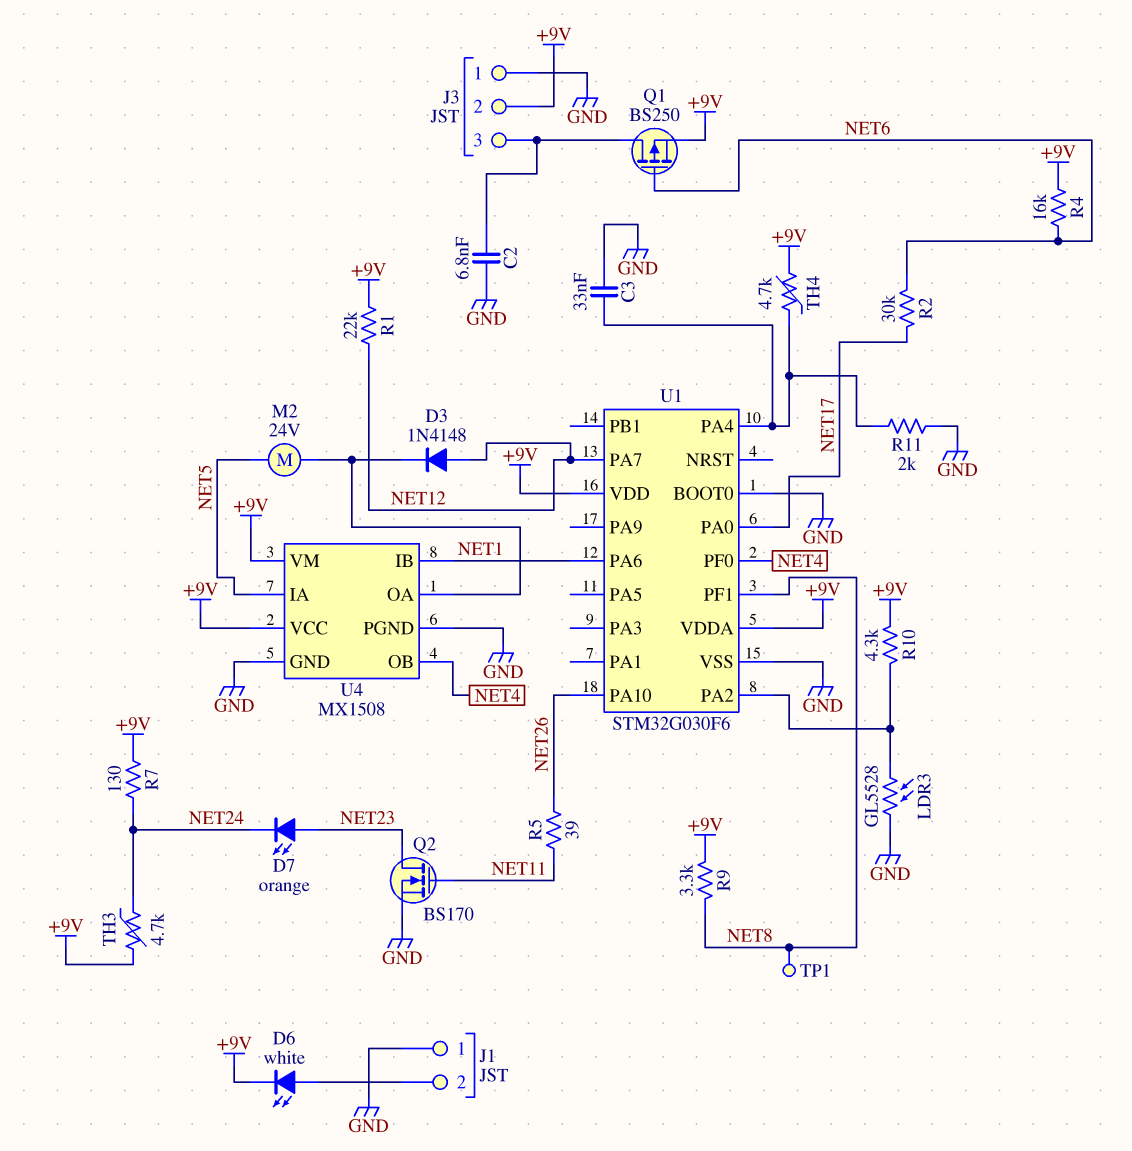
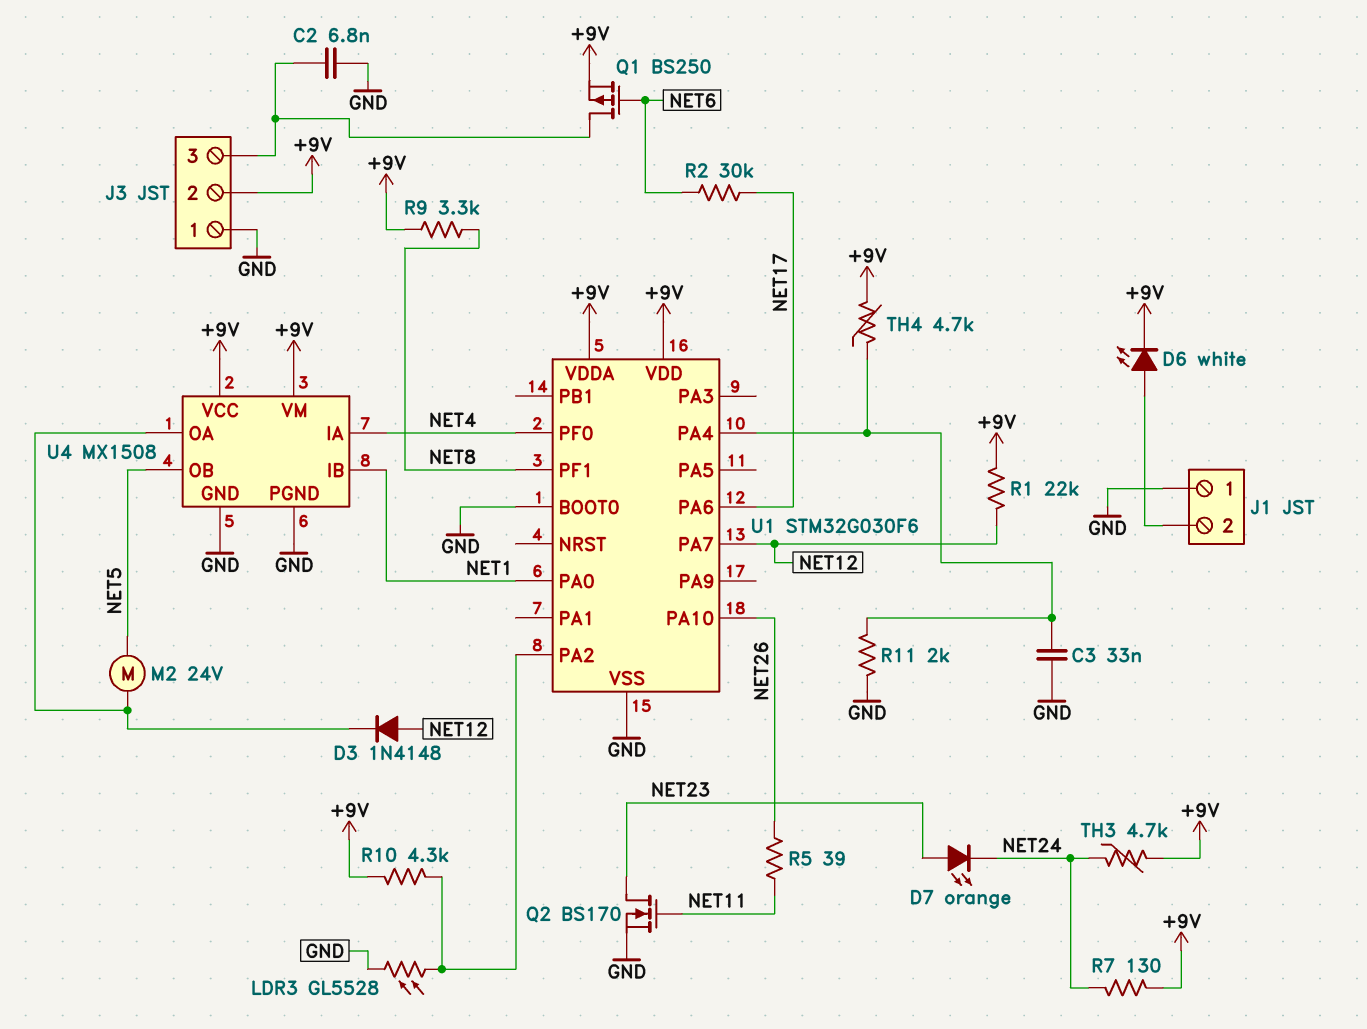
R4: 16k (+9V, NET6) -> none
TP1: test point (NET8) -> none
U1 pin PA0: NET17 -> NET1
U1 pin PA6: NET1 -> NET17
U4 pin IA: NET5 -> NET4
U4 pin OB: NET4 -> NET5

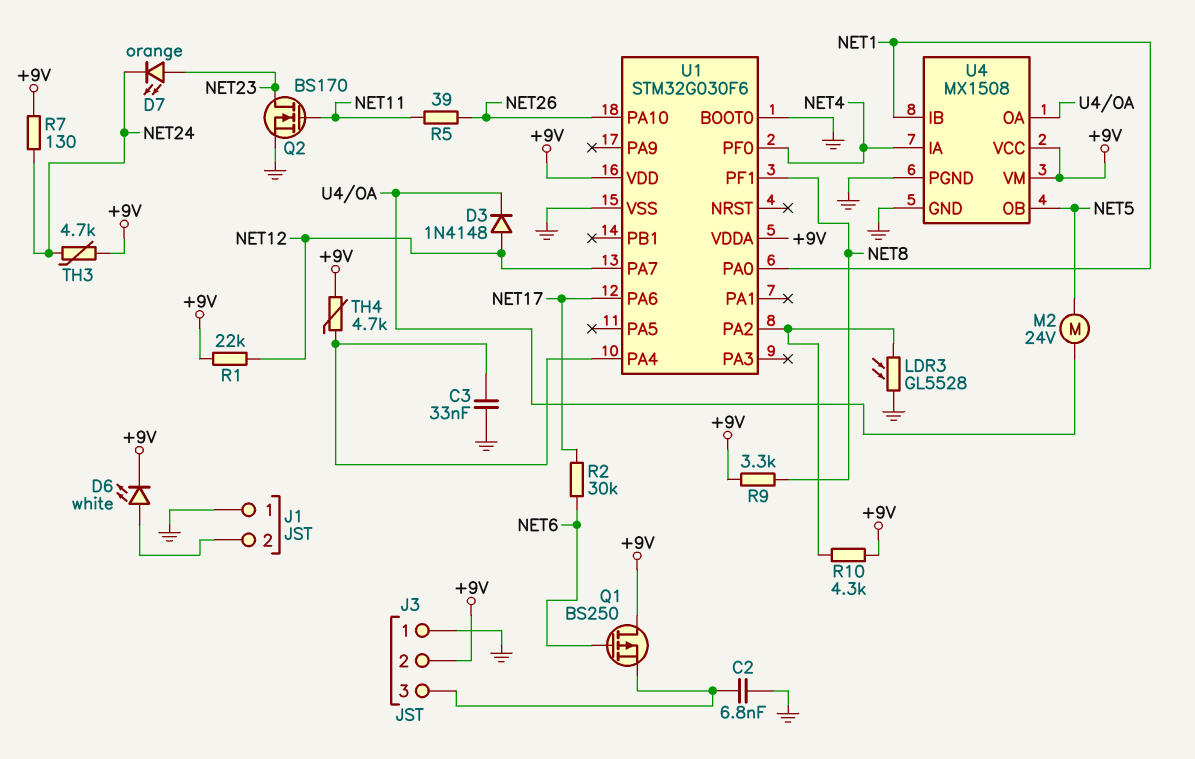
Q1: PMOS BS250 (G NET6, D J3/3, S +9V) -> PMOS BS250 (G NET6, D +9V, S J3/3)
R11: 2k (GND, U1/PA4) -> none

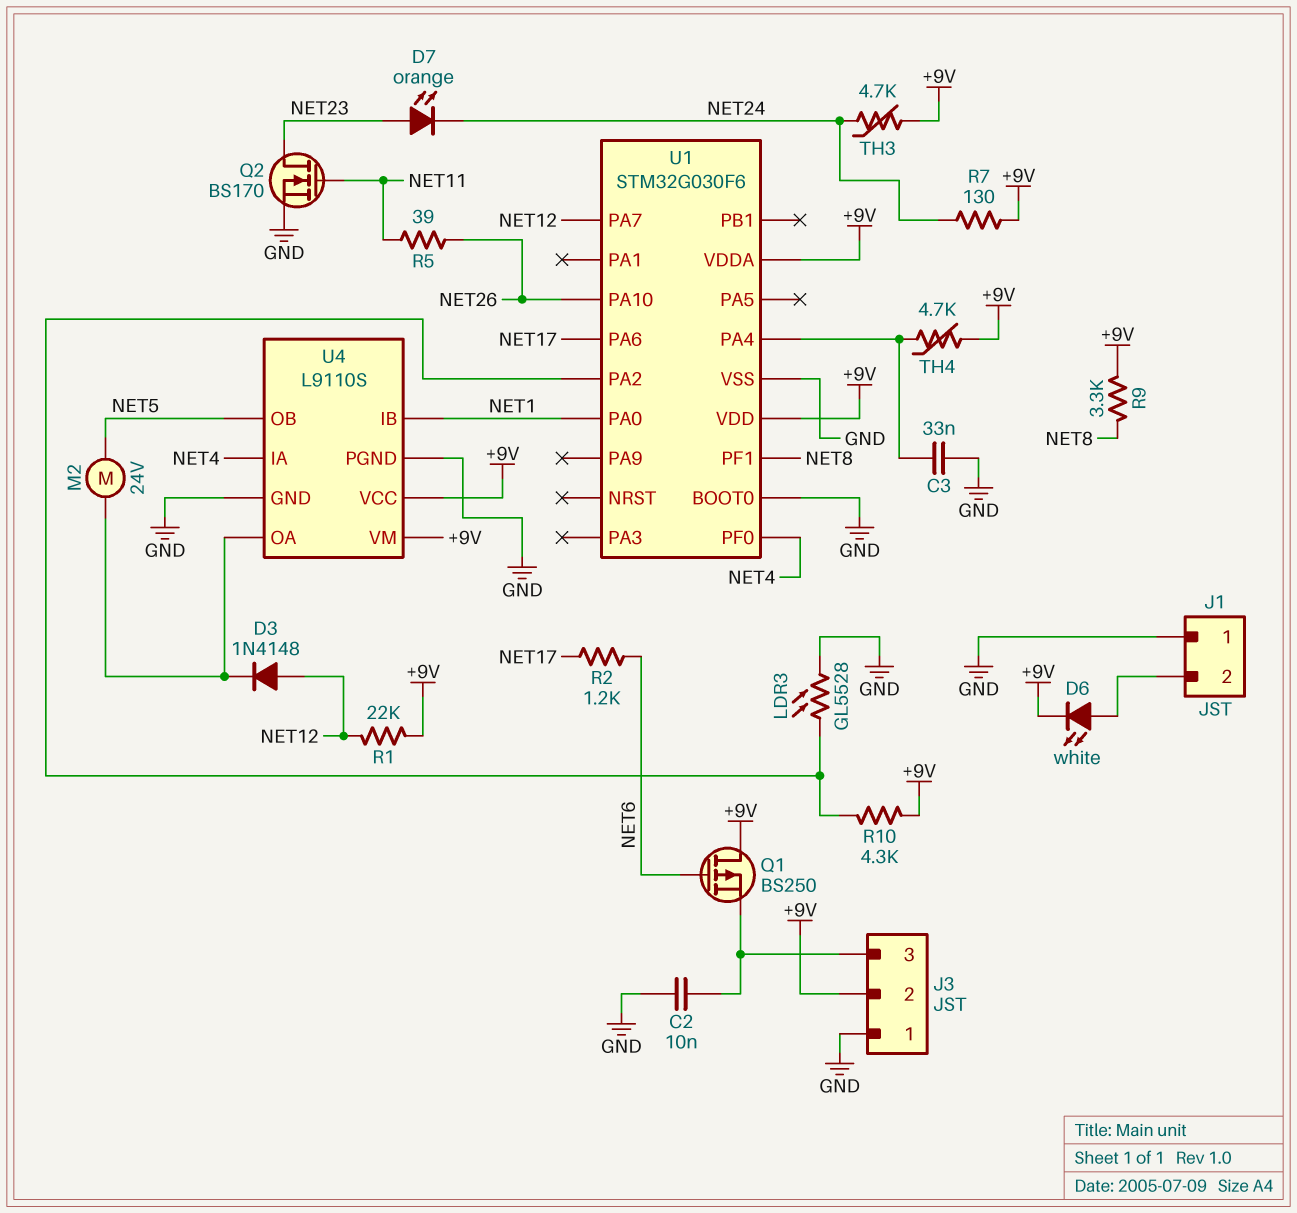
C2: 6.8nF (GND, J3/3) -> 10nF (GND, J3/3)
R2: 30k (NET6, NET17) -> 1.2k (NET6, NET17)
U4: MX1508 -> L9110S

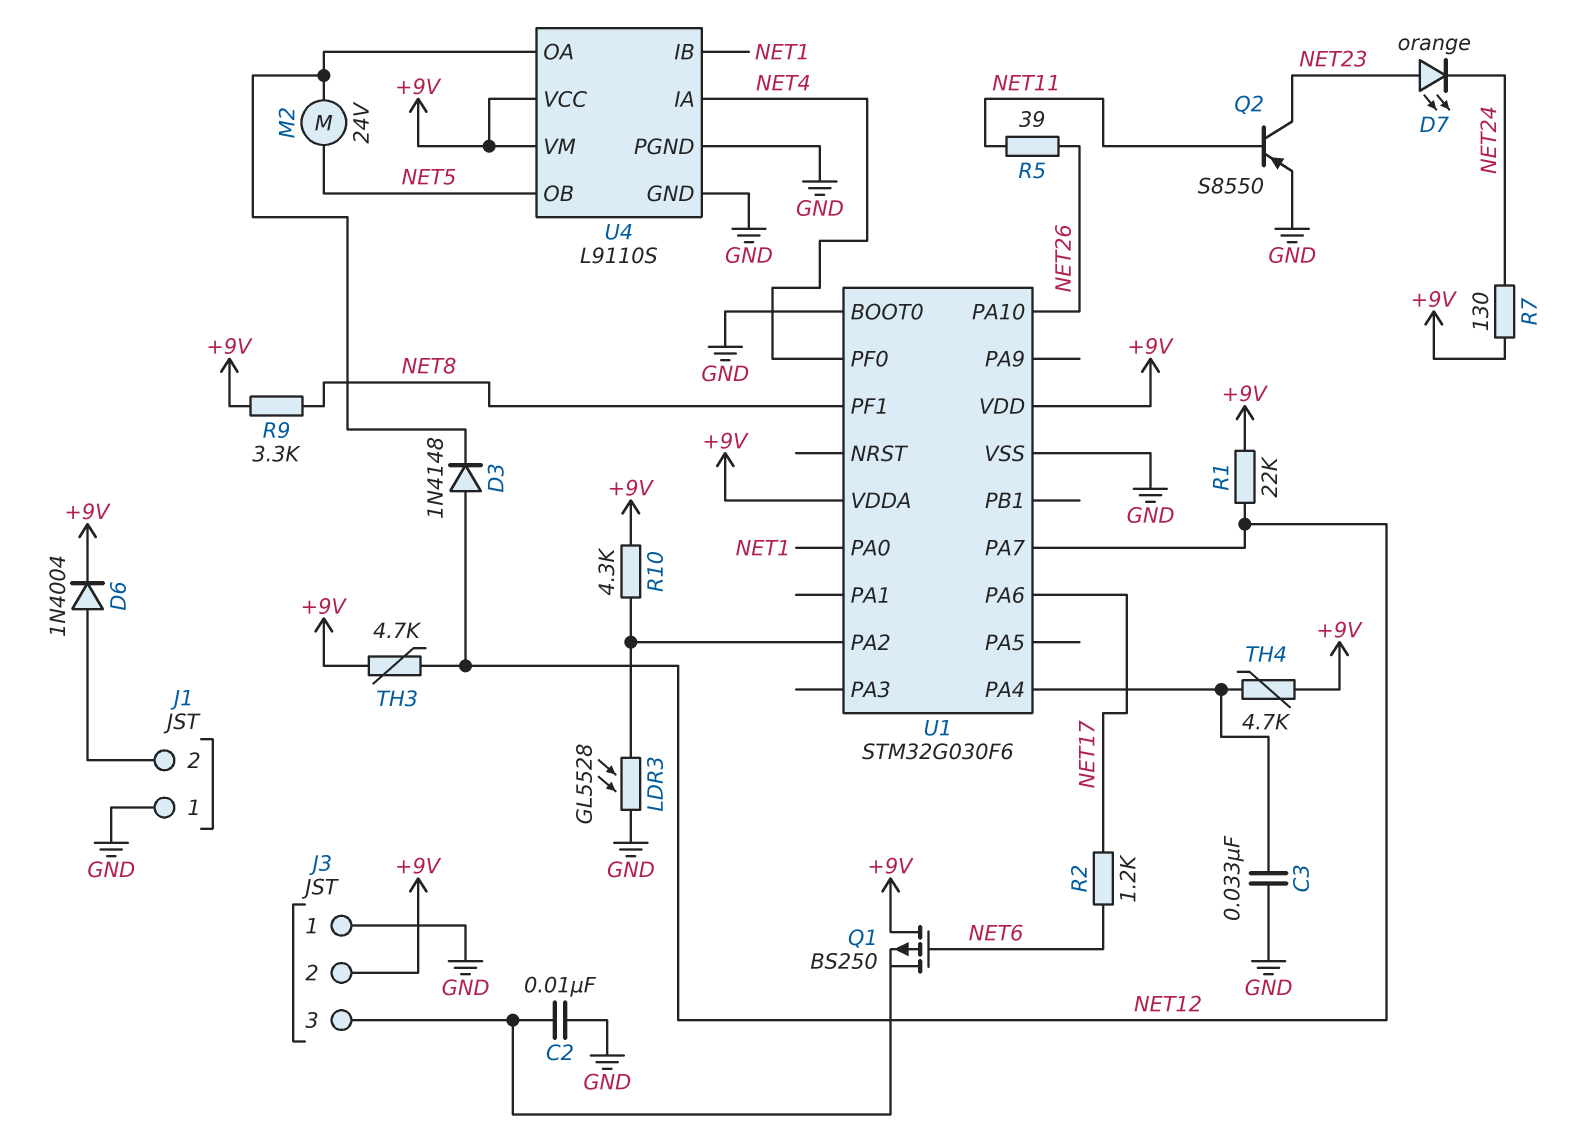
D6: LED white (A J1/2, K +9V) -> diode 1N4004 (A J1/2, K +9V)
Q2: NMOS BS170 (G NET11, D NET23, S GND) -> PNP S8550 (B NET11, C NET23, E GND)
TH3: 4.7k (+9V, NET24) -> 4.7k (+9V, NET12)

